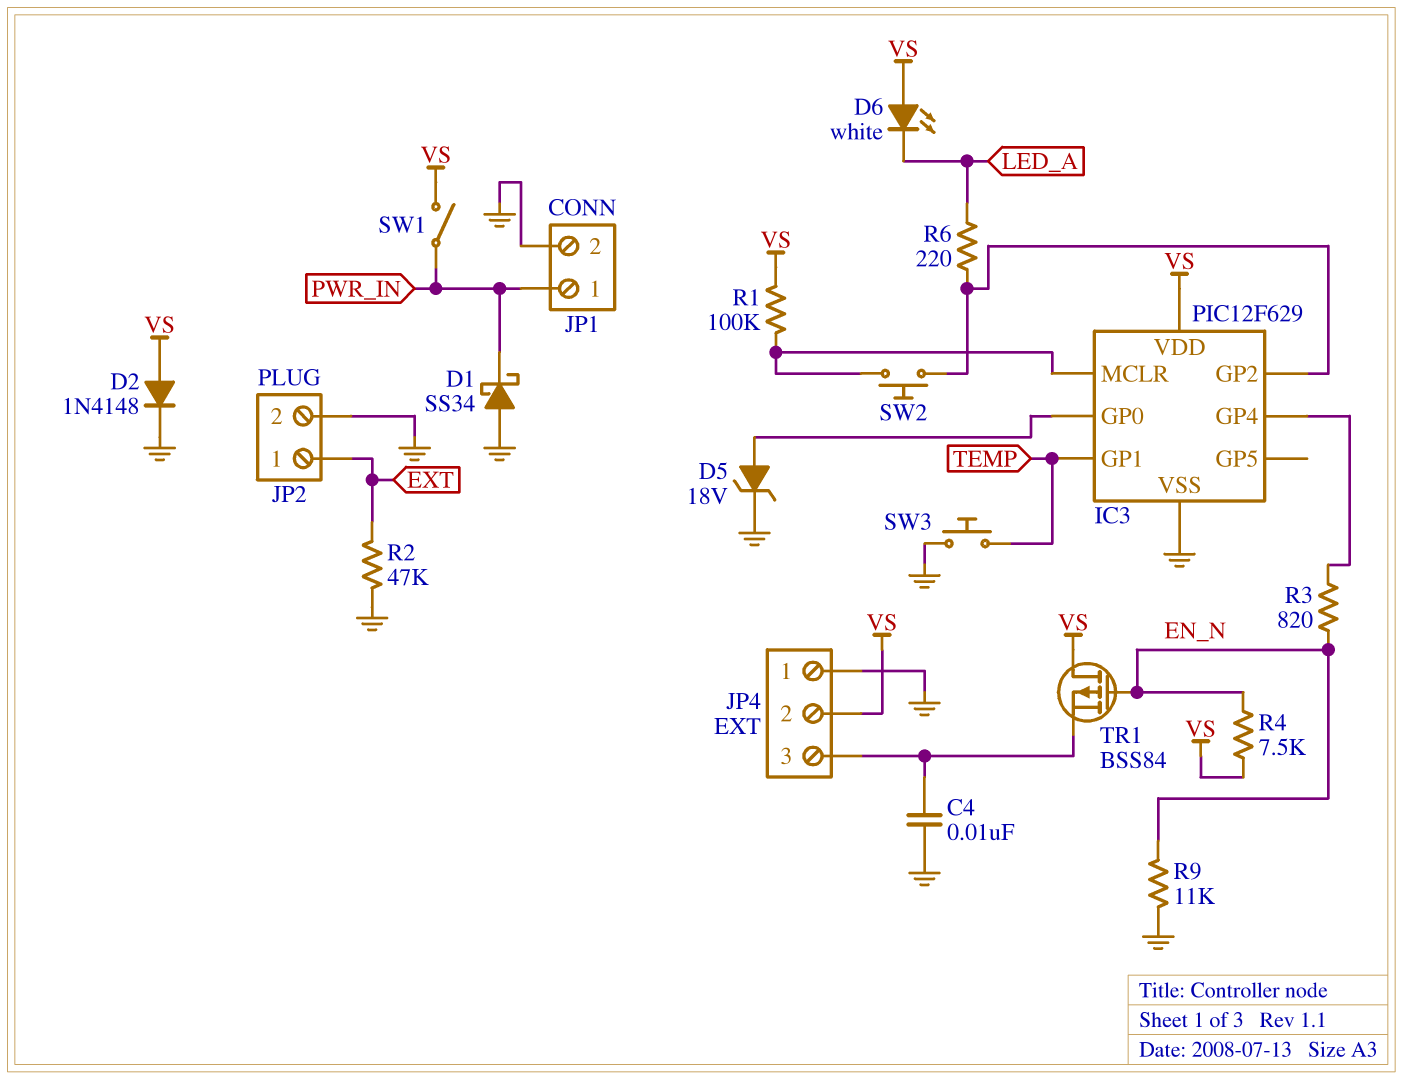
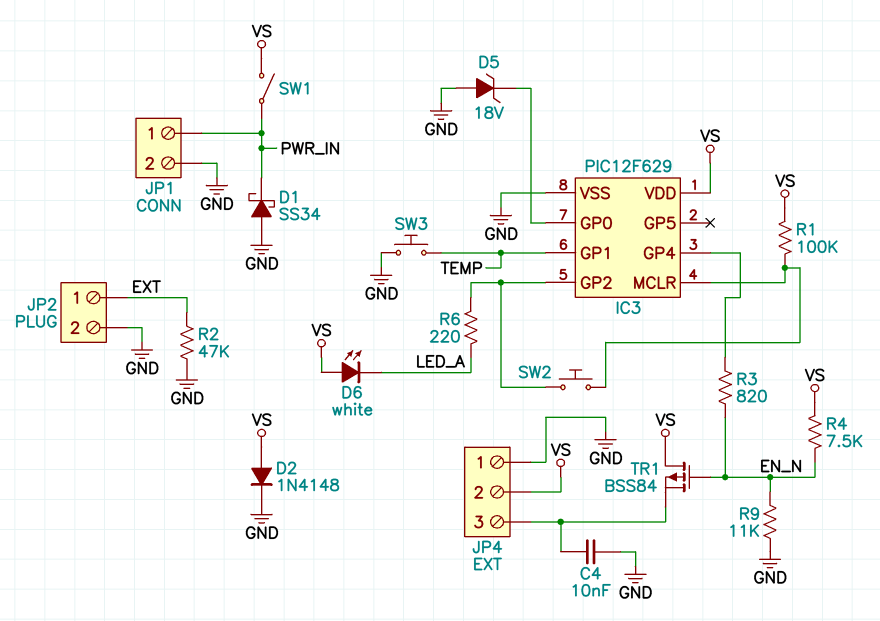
D5: zener 18V (A IC3/GP0, K GND) -> zener 18V (A GND, K IC3/GP0)

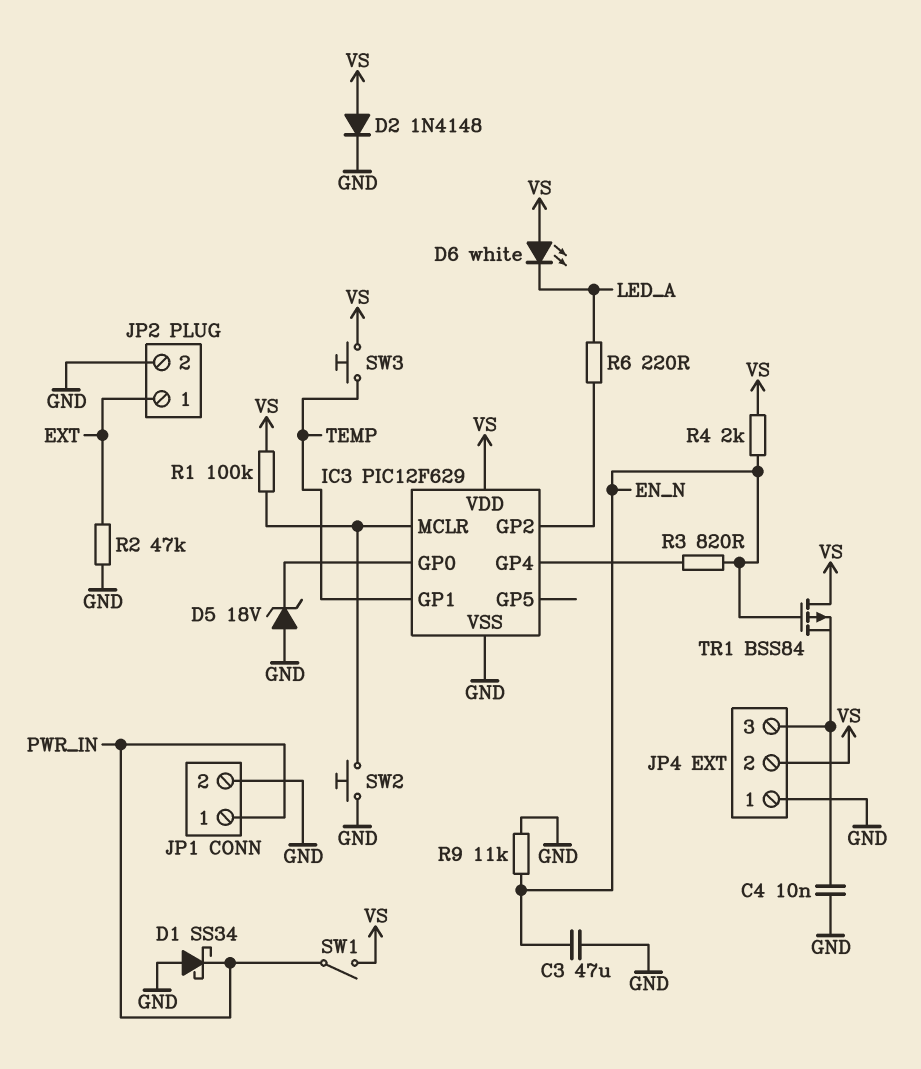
C3: none -> 47uF (EN_N, GND)
R4: 7.5k (EN_N, VS) -> 2k (EN_N, VS)
SW2: button (IC3/GP2, IC3/MCLR) -> button (GND, IC3/MCLR)
SW3: button (GND, TEMP) -> button (TEMP, VS)

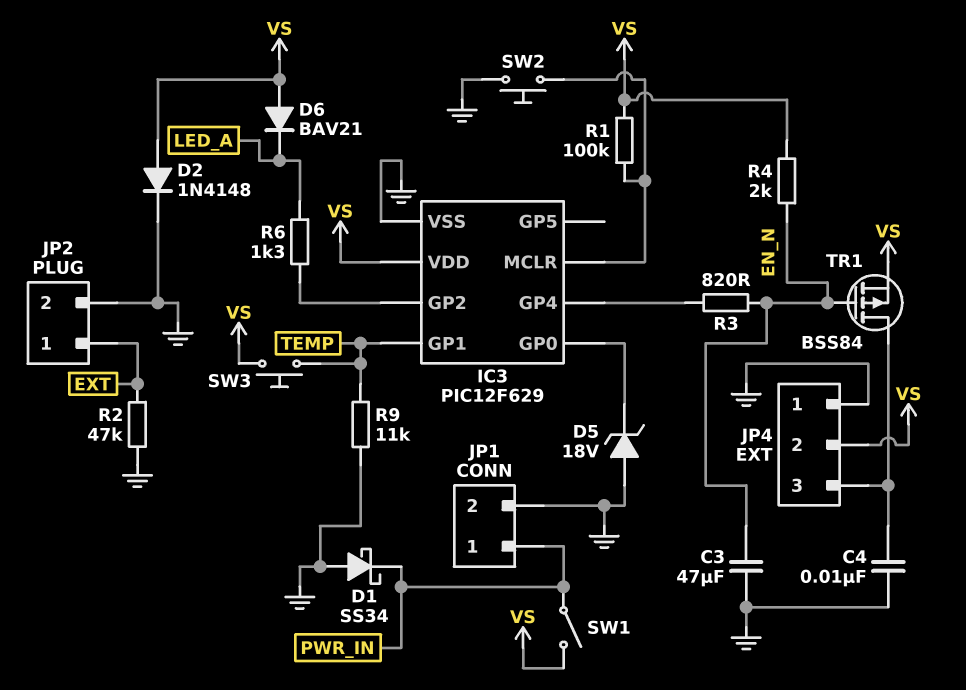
D6: LED white (A VS, K LED_A) -> diode BAV21 (A VS, K LED_A)
R6: 220 (IC3/GP2, LED_A) -> 1.3k (IC3/GP2, LED_A)
R9: 11k (EN_N, GND) -> 11k (GND, TEMP)
TR1: PMOS BSS84 (G EN_N, D VS, S JP4/3) -> PMOS BSS84 (G EN_N, D JP4/3, S VS)

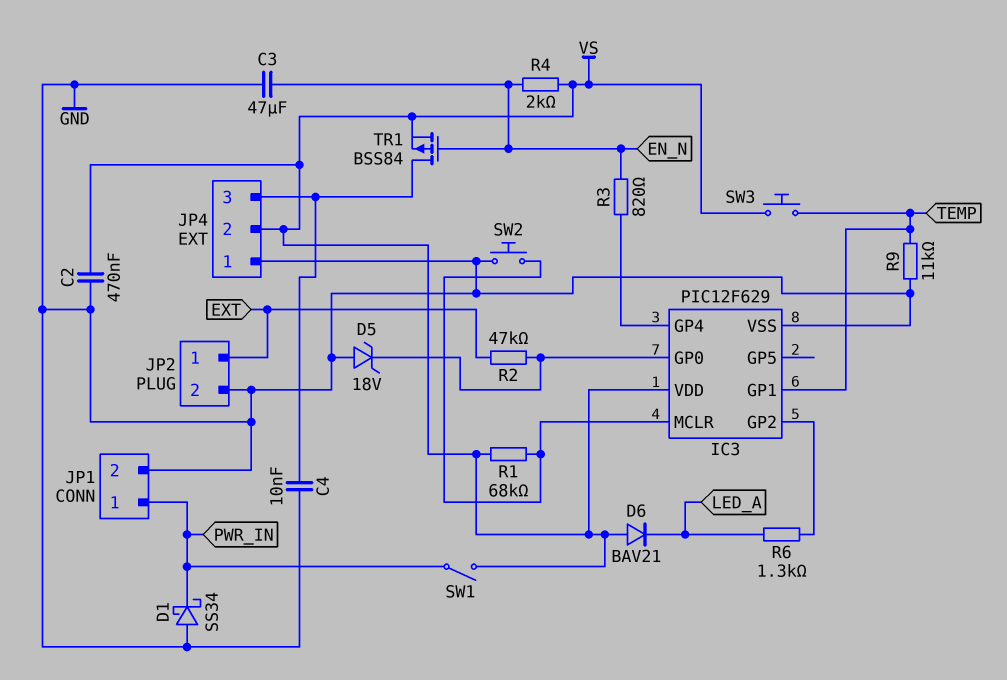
C2: none -> 470nF (GND, VS)
D2: diode 1N4148 (A VS, K GND) -> none
R1: 100k (IC3/MCLR, VS) -> 68k (IC3/MCLR, VS)
R2: 47k (EXT, GND) -> 47k (EXT, IC3/GP0)

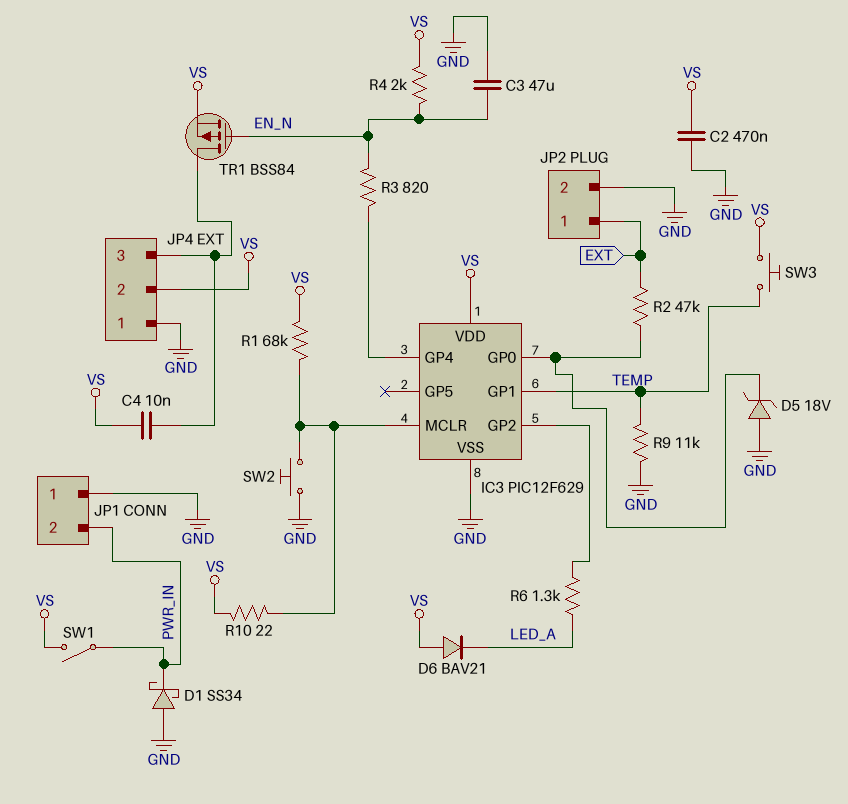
C4: 10nF (GND, JP4/3) -> 10nF (JP4/3, VS)
JP1 pin 1: PWR_IN -> GND
JP1 pin 2: GND -> PWR_IN
R10: none -> 22 (IC3/MCLR, VS)

